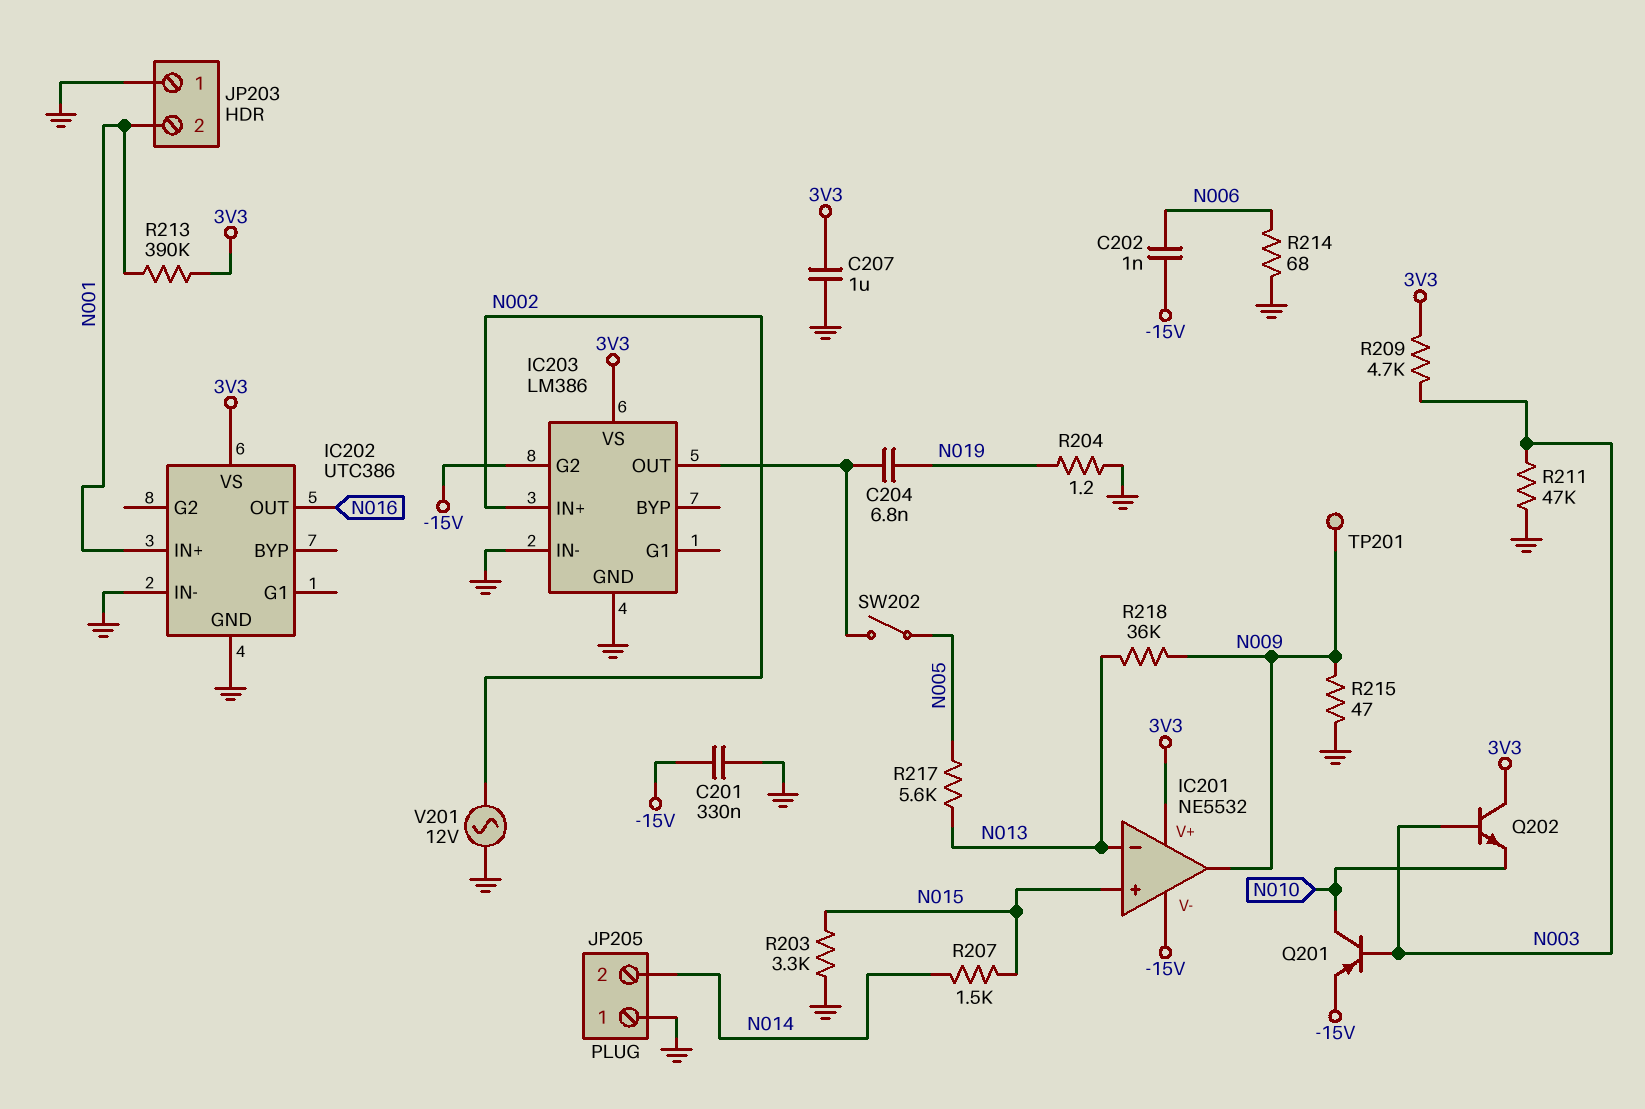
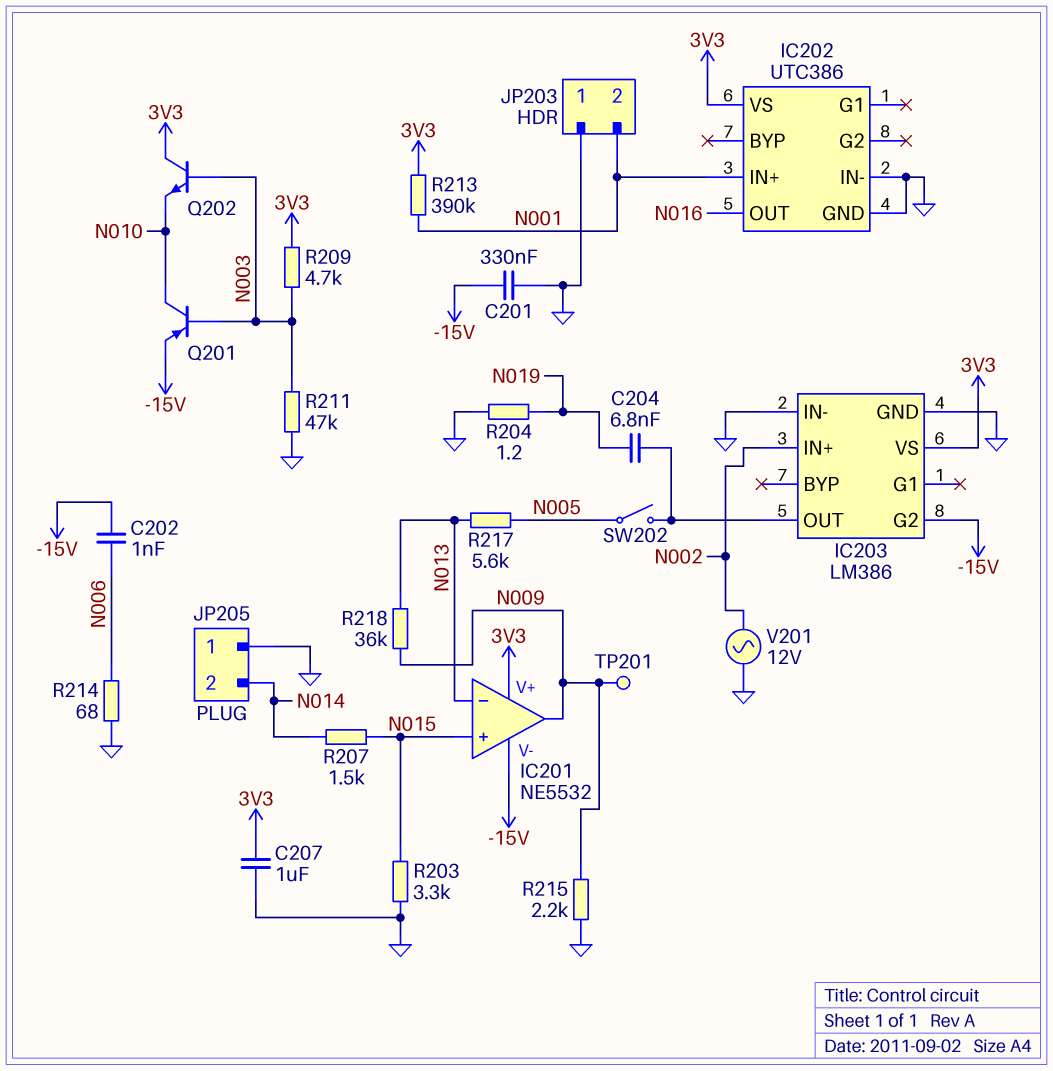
R215: 47 (GND, N009) -> 2.2k (GND, N009)

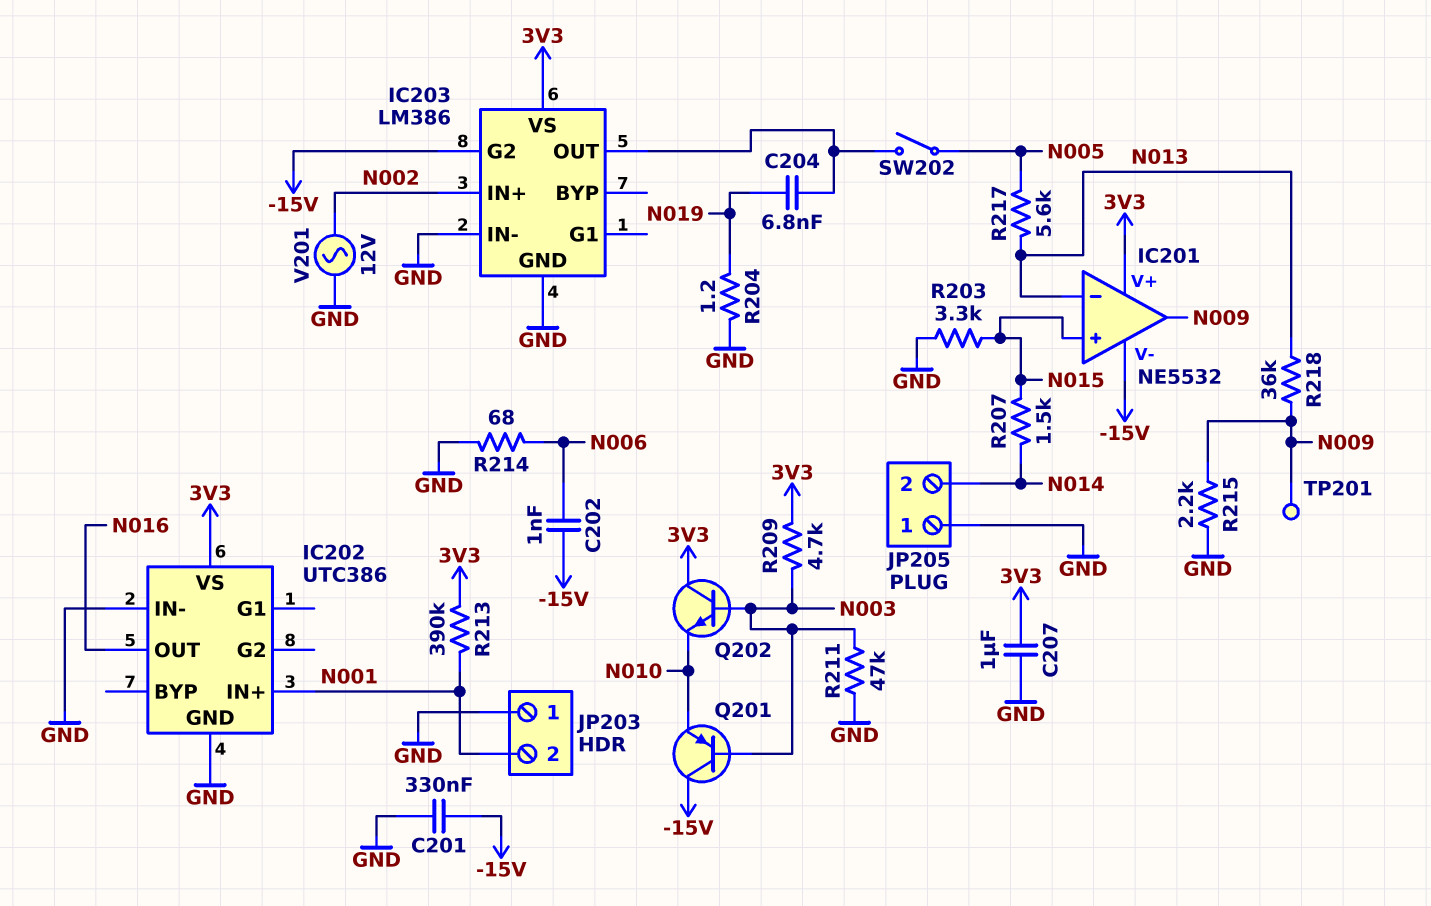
Q201: PNP (B N003, C N010, E -15V) -> PNP (B N003, C -15V, E N010)

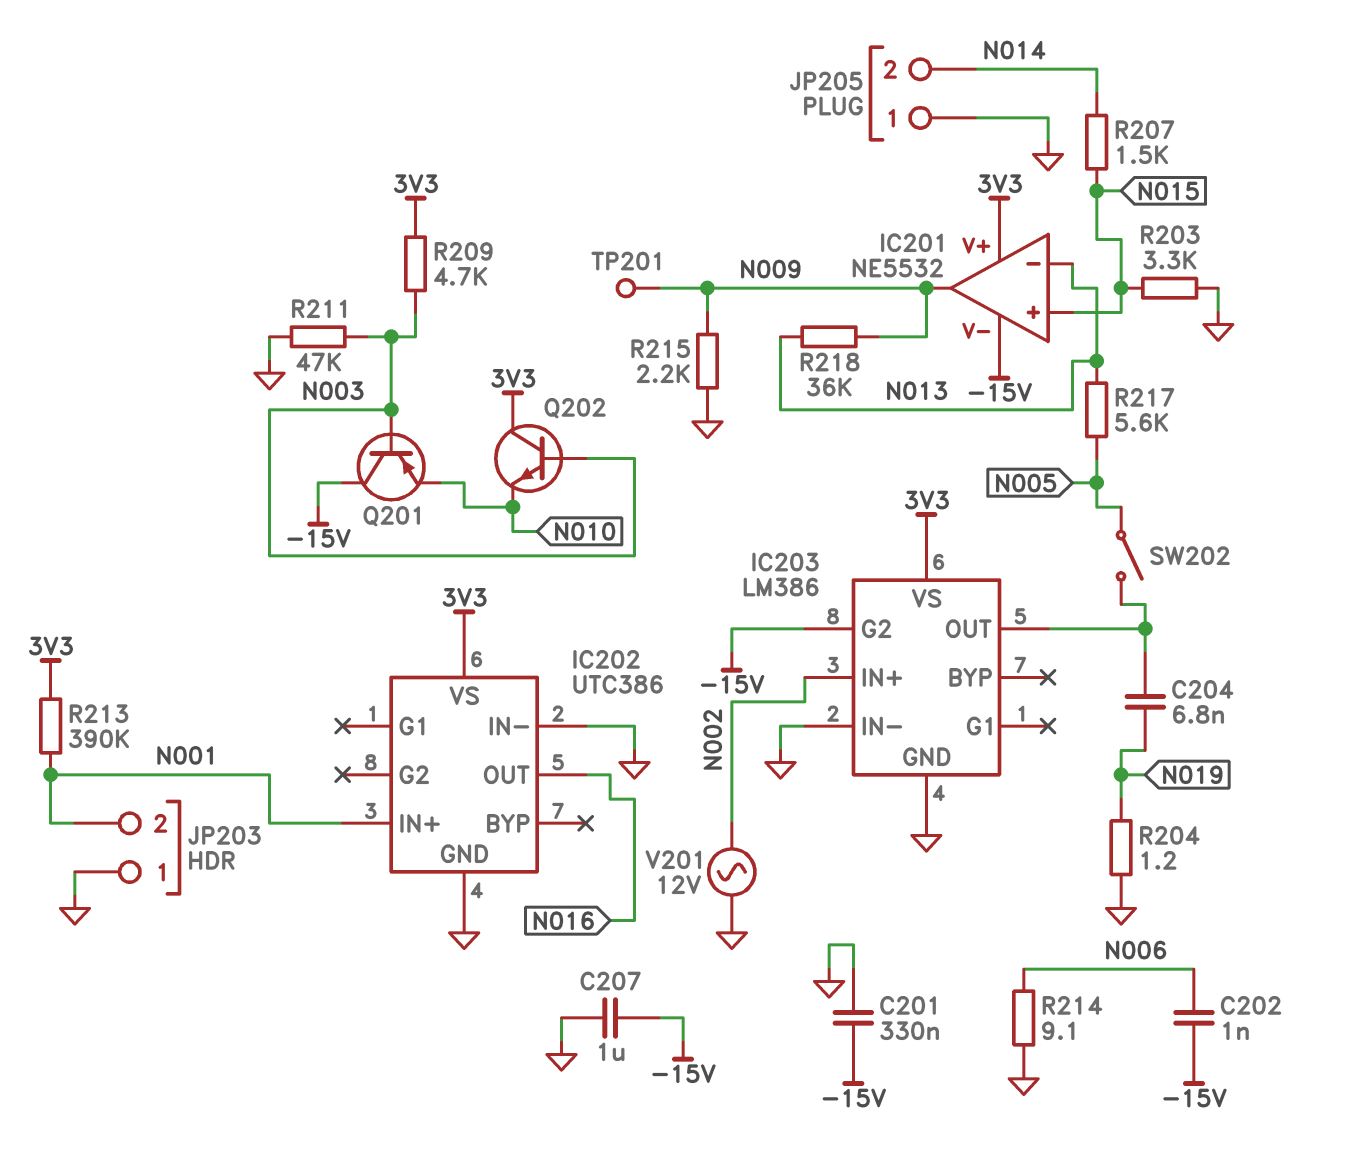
C207: 1uF (3V3, GND) -> 1uF (-15V, GND)
R214: 68 (GND, N006) -> 9.1 (GND, N006)

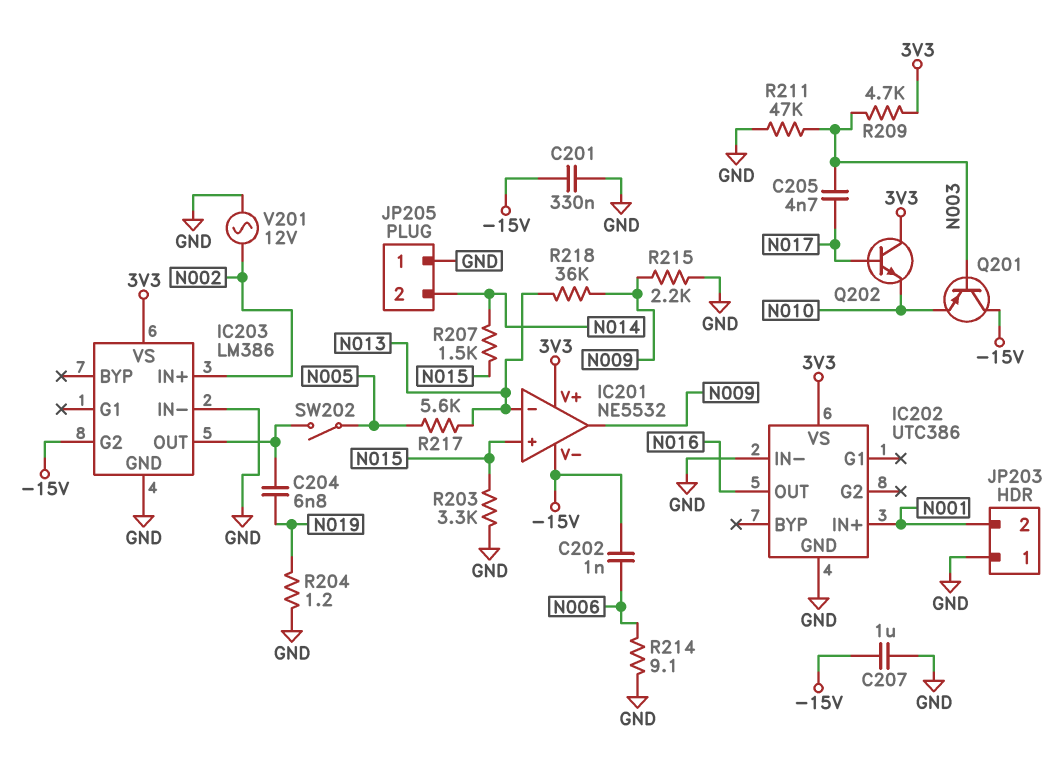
C205: none -> 4.7nF (N003, N017)
Q202: NPN (B N003, C 3V3, E N010) -> NPN (B N017, C 3V3, E N010)
R213: 390k (3V3, N001) -> none
TP201: test point (N009) -> none

